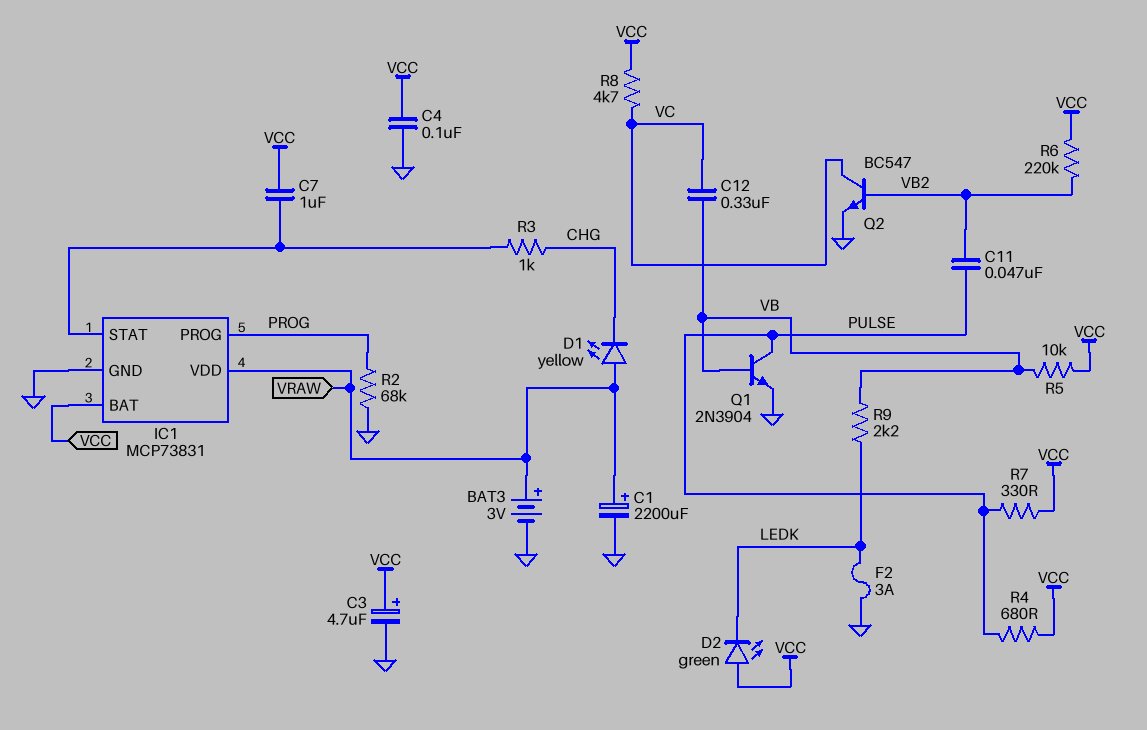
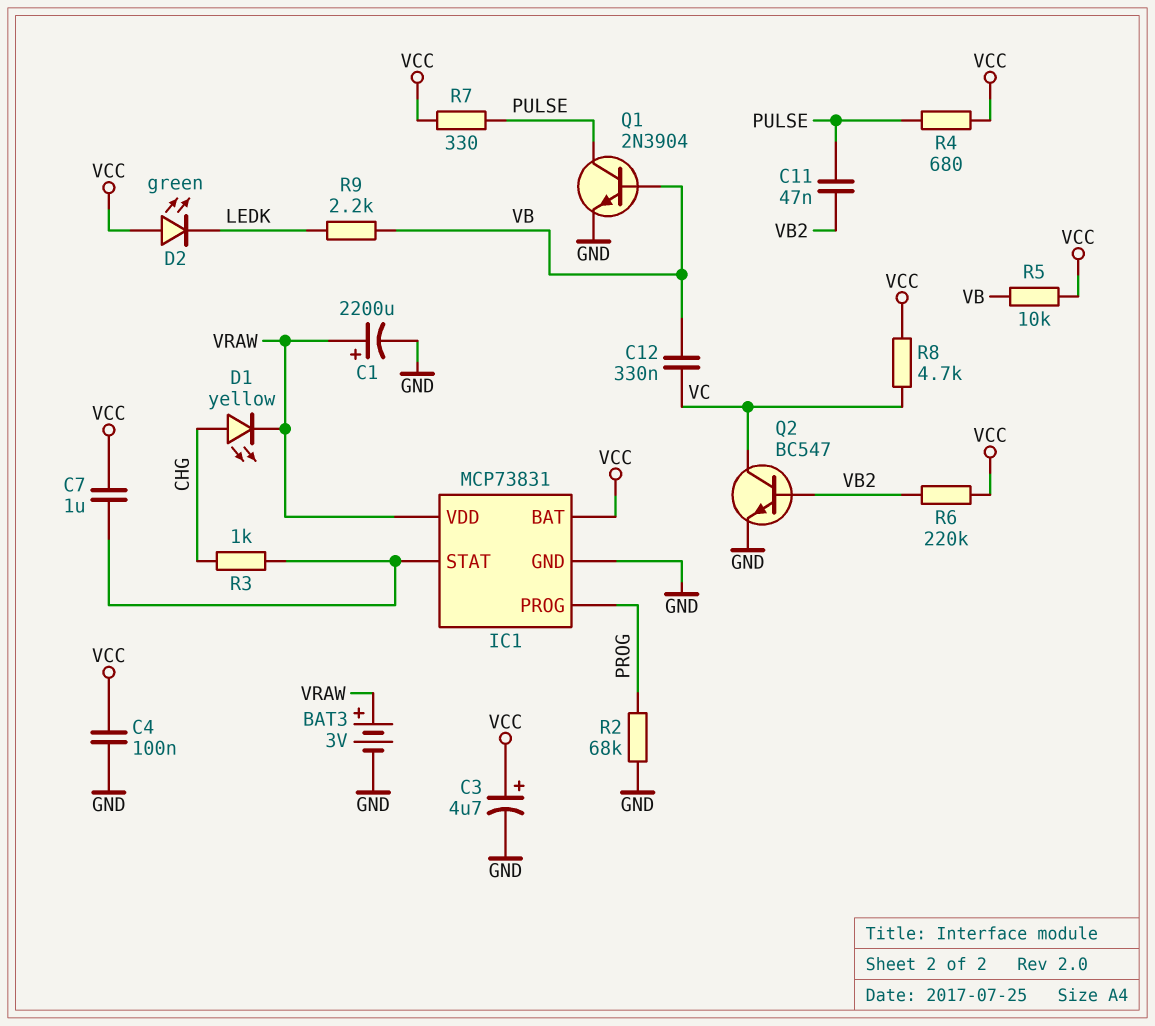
D1: LED yellow (A VRAW, K CHG) -> LED yellow (A CHG, K VRAW)
F2: 3A (GND, LEDK) -> none

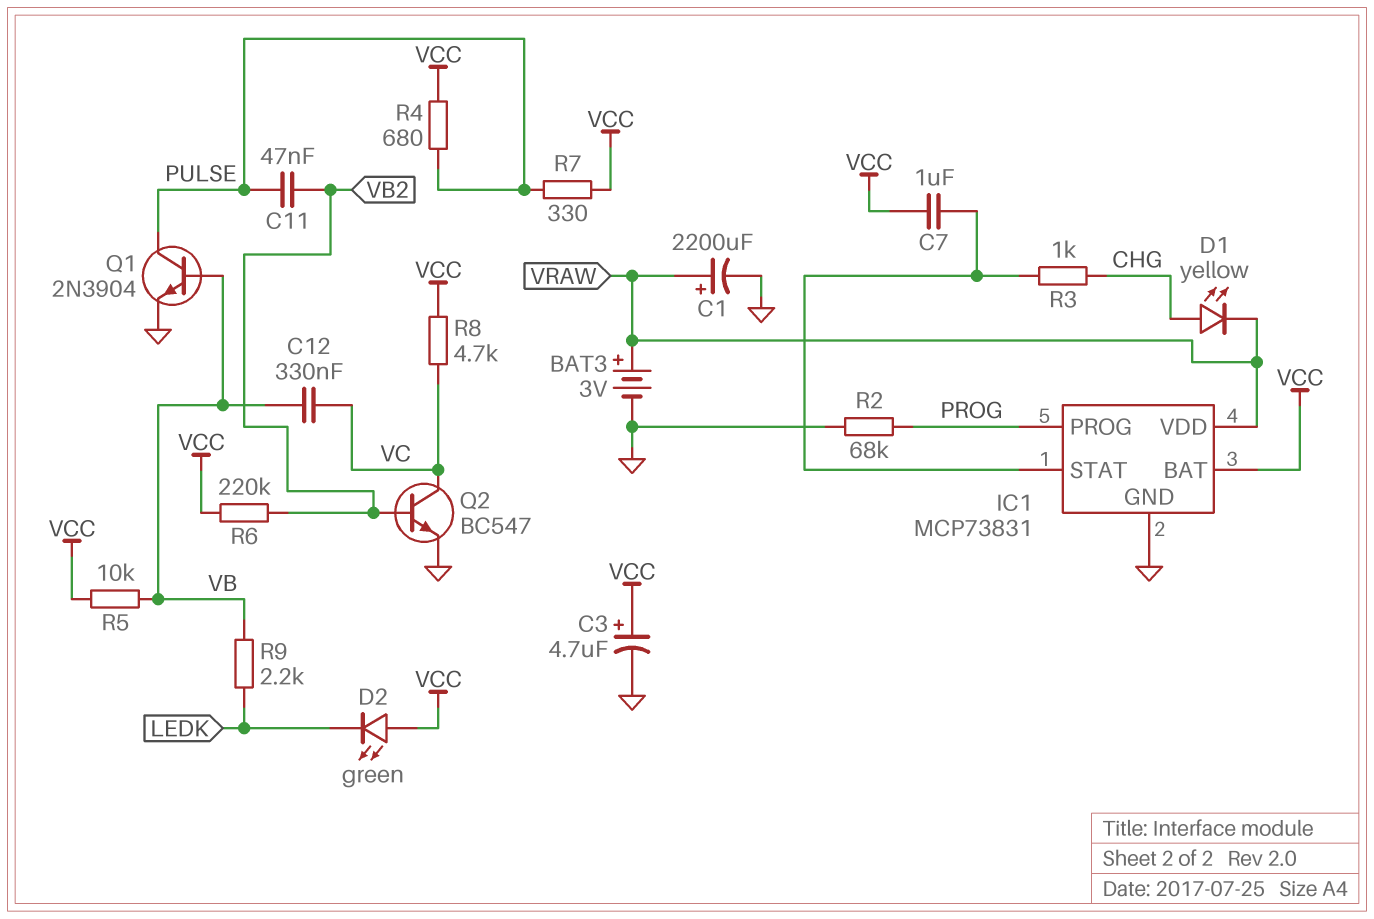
C4: 100nF (GND, VCC) -> none

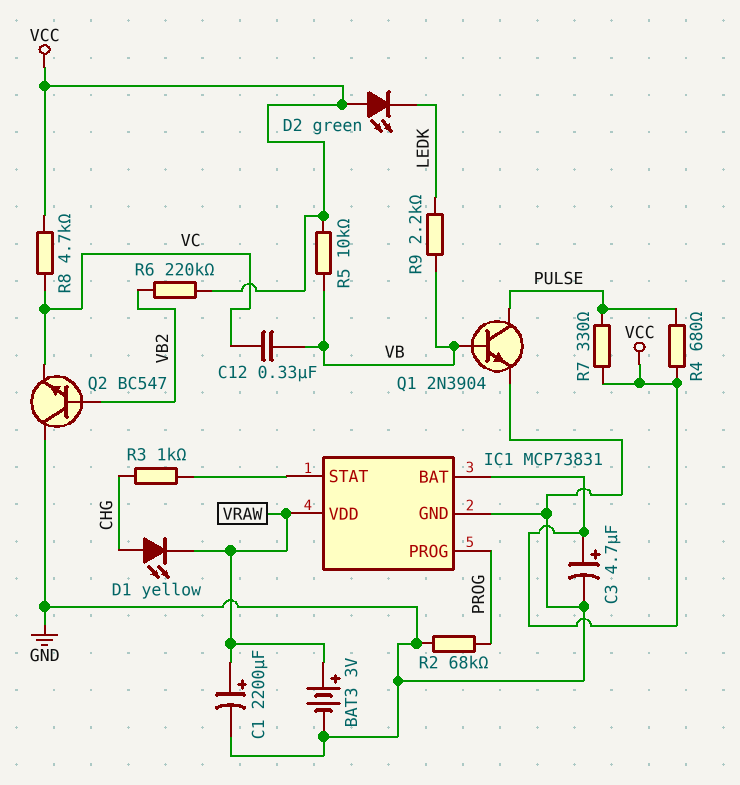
C7: 1uF (IC1/STAT, VCC) -> none
C11: 47nF (PULSE, VB2) -> none
Q2: NPN BC547 (B VB2, C VC, E GND) -> NPN BC547 (B VB2, C GND, E VC)

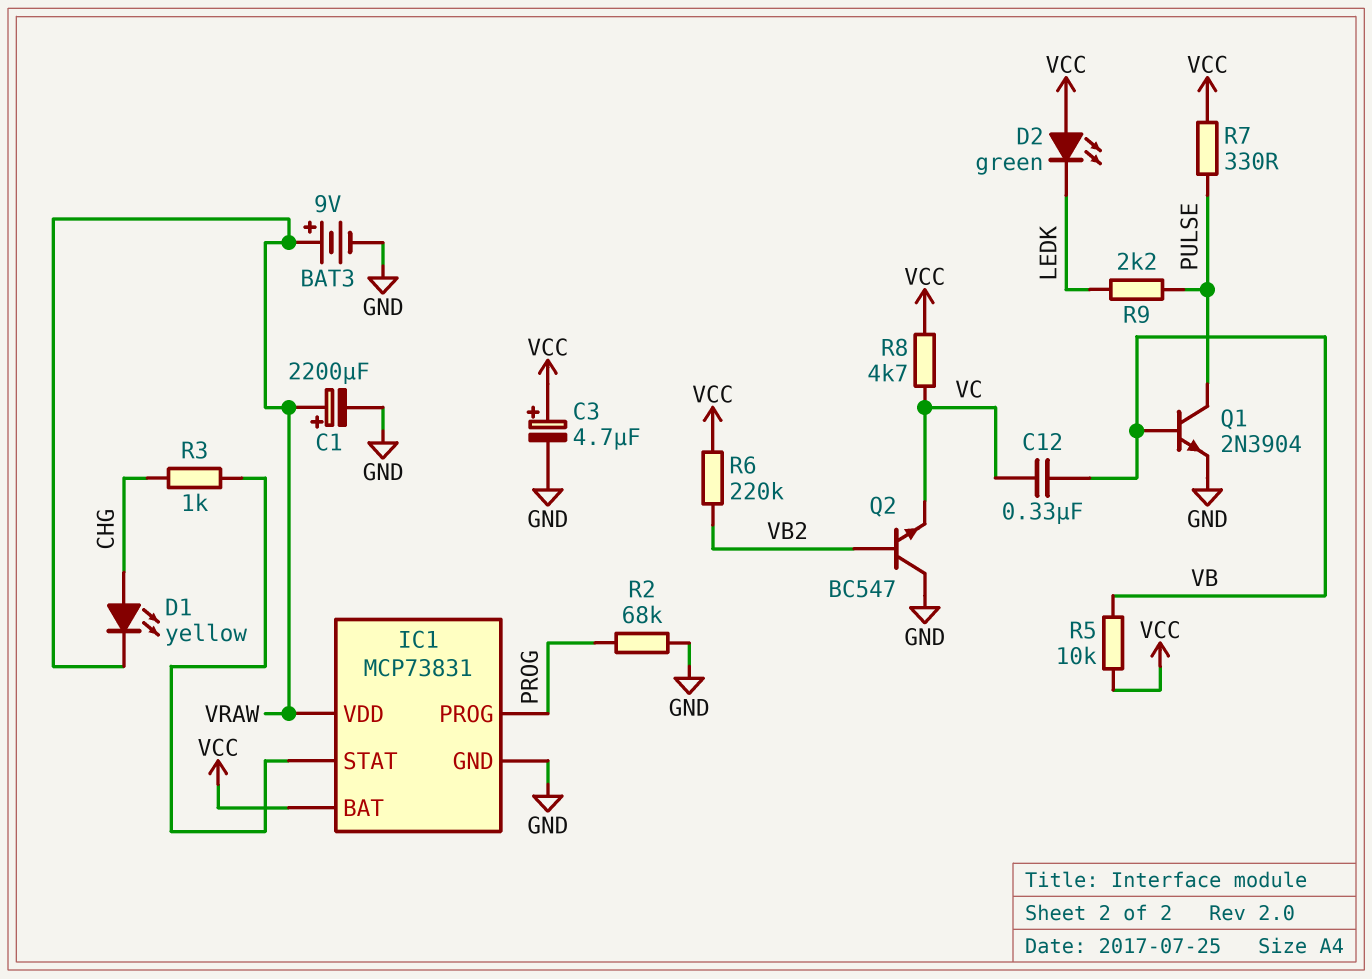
BAT3: 3V (plus VRAW, minus GND) -> 9V (plus VRAW, minus GND)
R4: 680 (PULSE, VCC) -> none
R9: 2.2k (LEDK, VB) -> 2.2k (LEDK, PULSE)

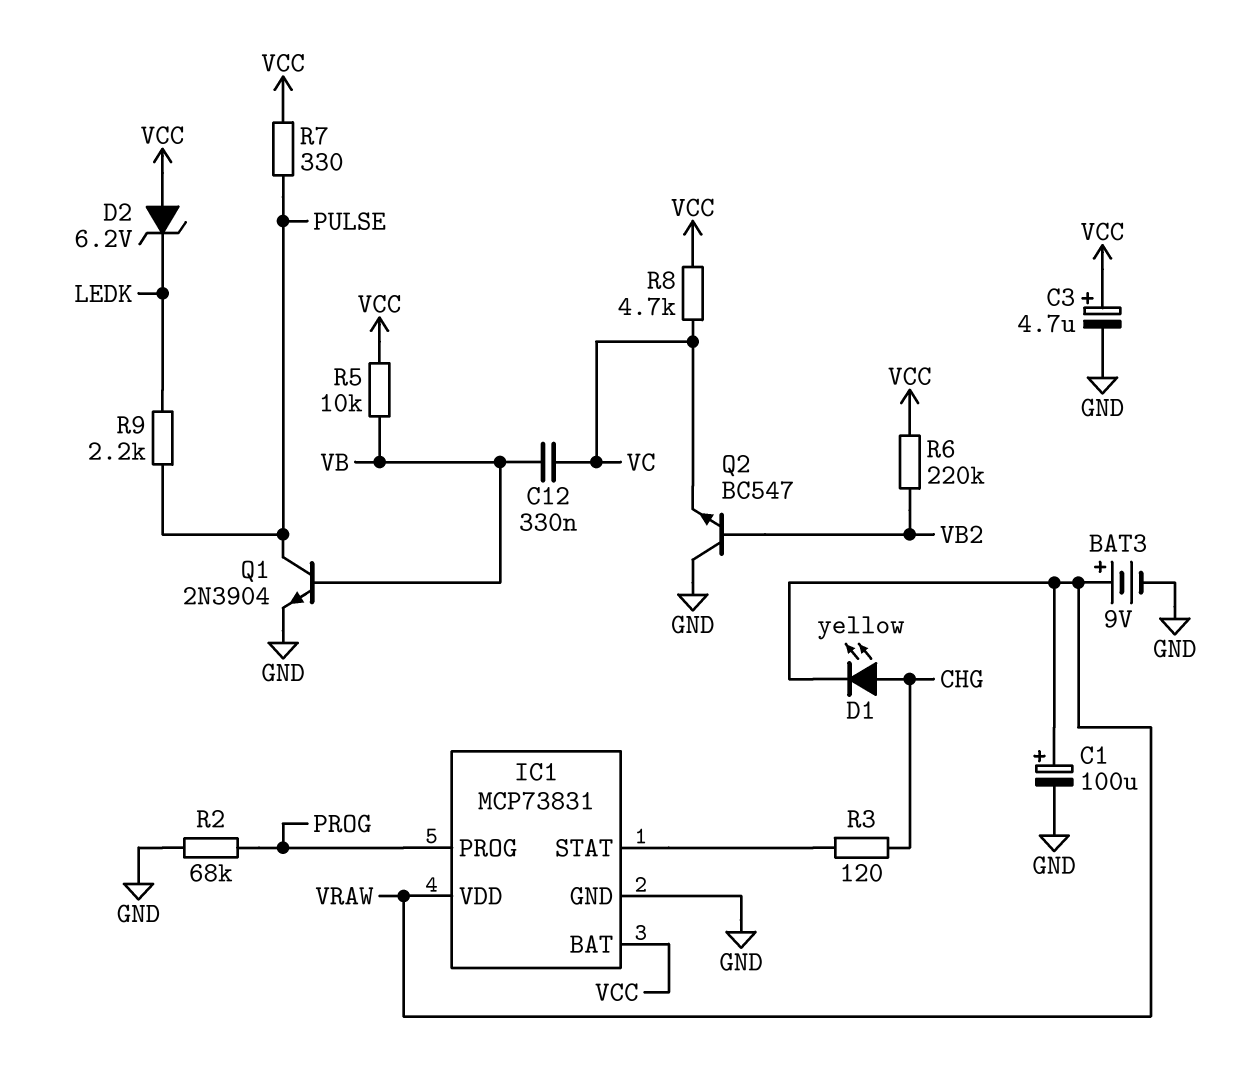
C1: 2200uF (plus VRAW, minus GND) -> 100uF (plus VRAW, minus GND)
D2: LED green (A VCC, K LEDK) -> zener 6.2V (A VCC, K LEDK)
R3: 1k (CHG, IC1/STAT) -> 120 (CHG, IC1/STAT)

